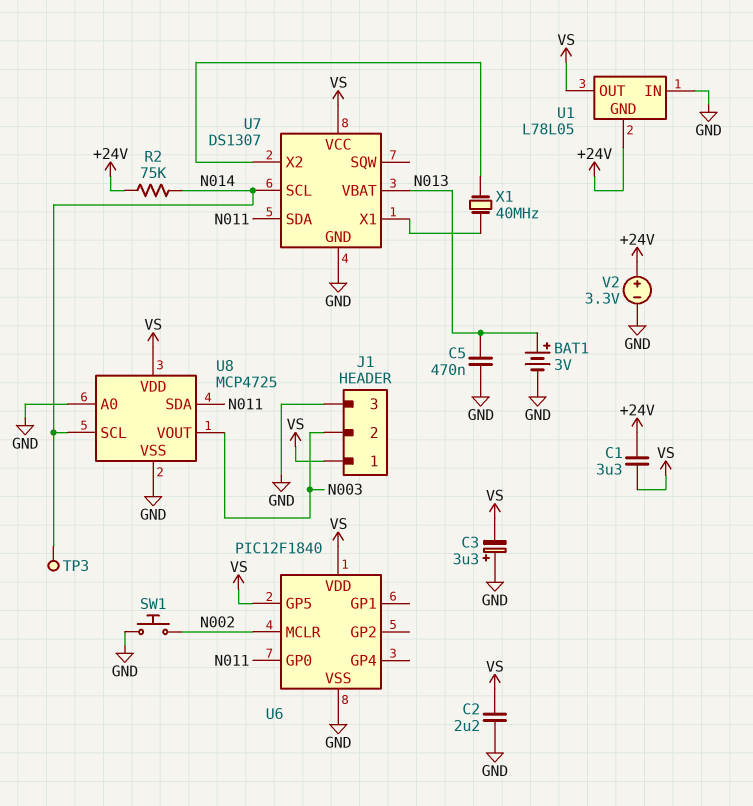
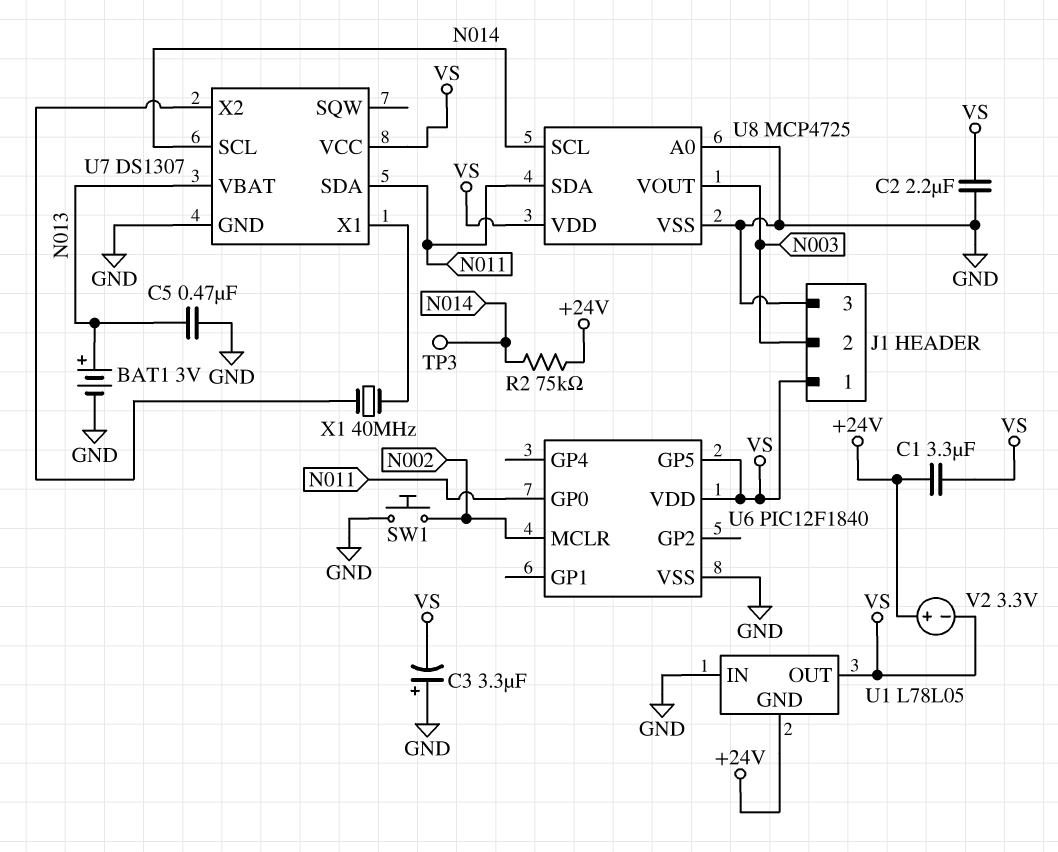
V2: 3.3V (plus +24V, minus GND) -> 3.3V (plus +24V, minus VS)

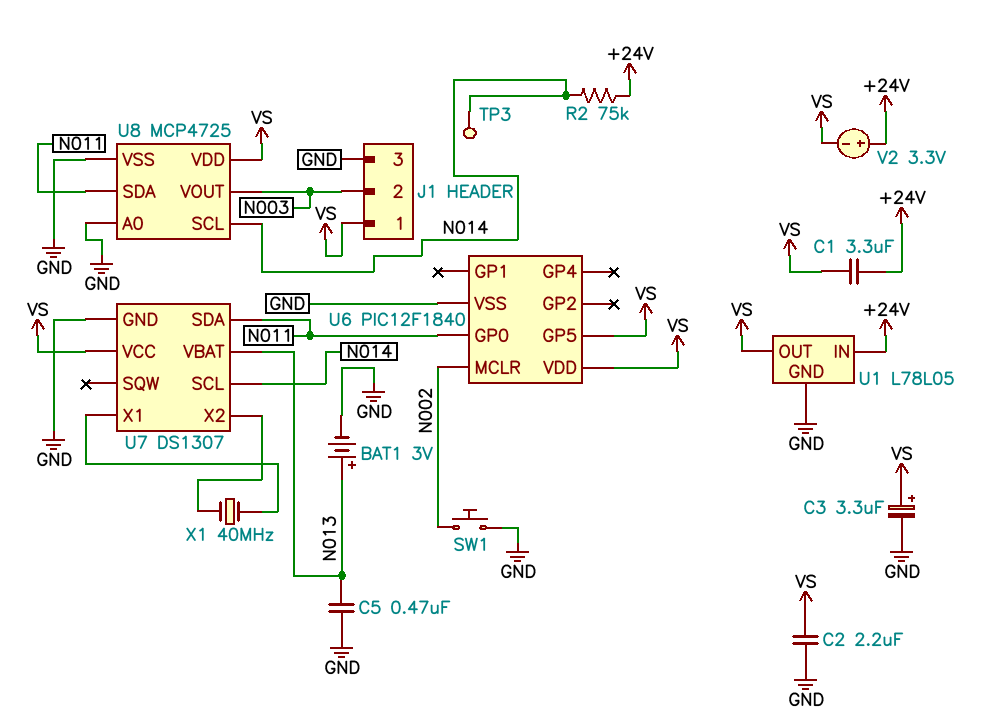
C3: 3.3uF (plus GND, minus VS) -> 3.3uF (plus VS, minus GND)
U1 pin GND: +24V -> GND
U1 pin IN: GND -> +24V

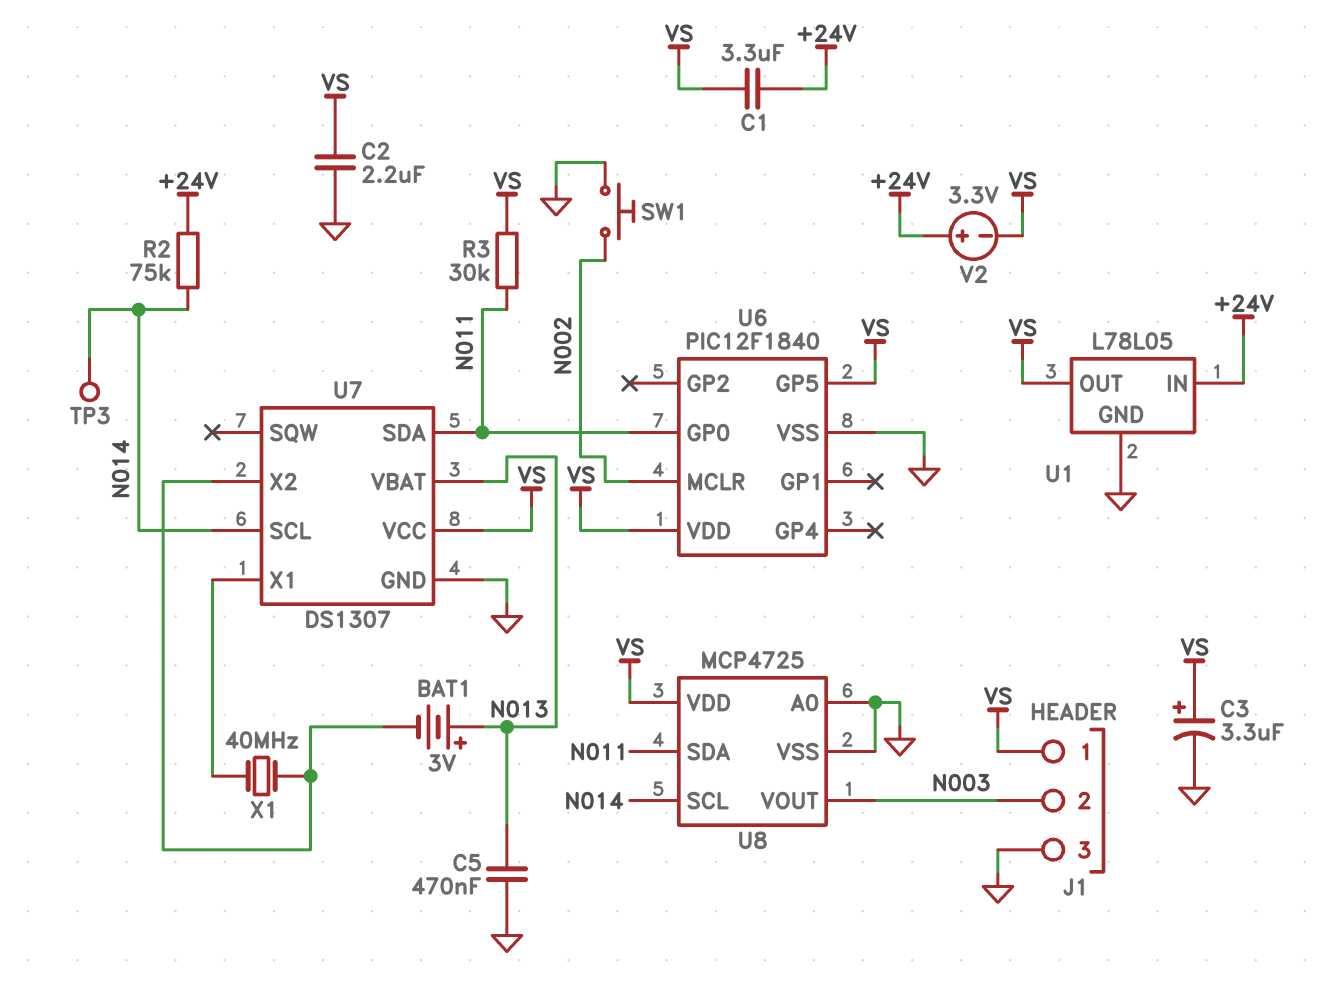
BAT1: 3V (plus N013, minus GND) -> 3V (plus N013, minus U7/X2)
R3: none -> 30k (N011, VS)

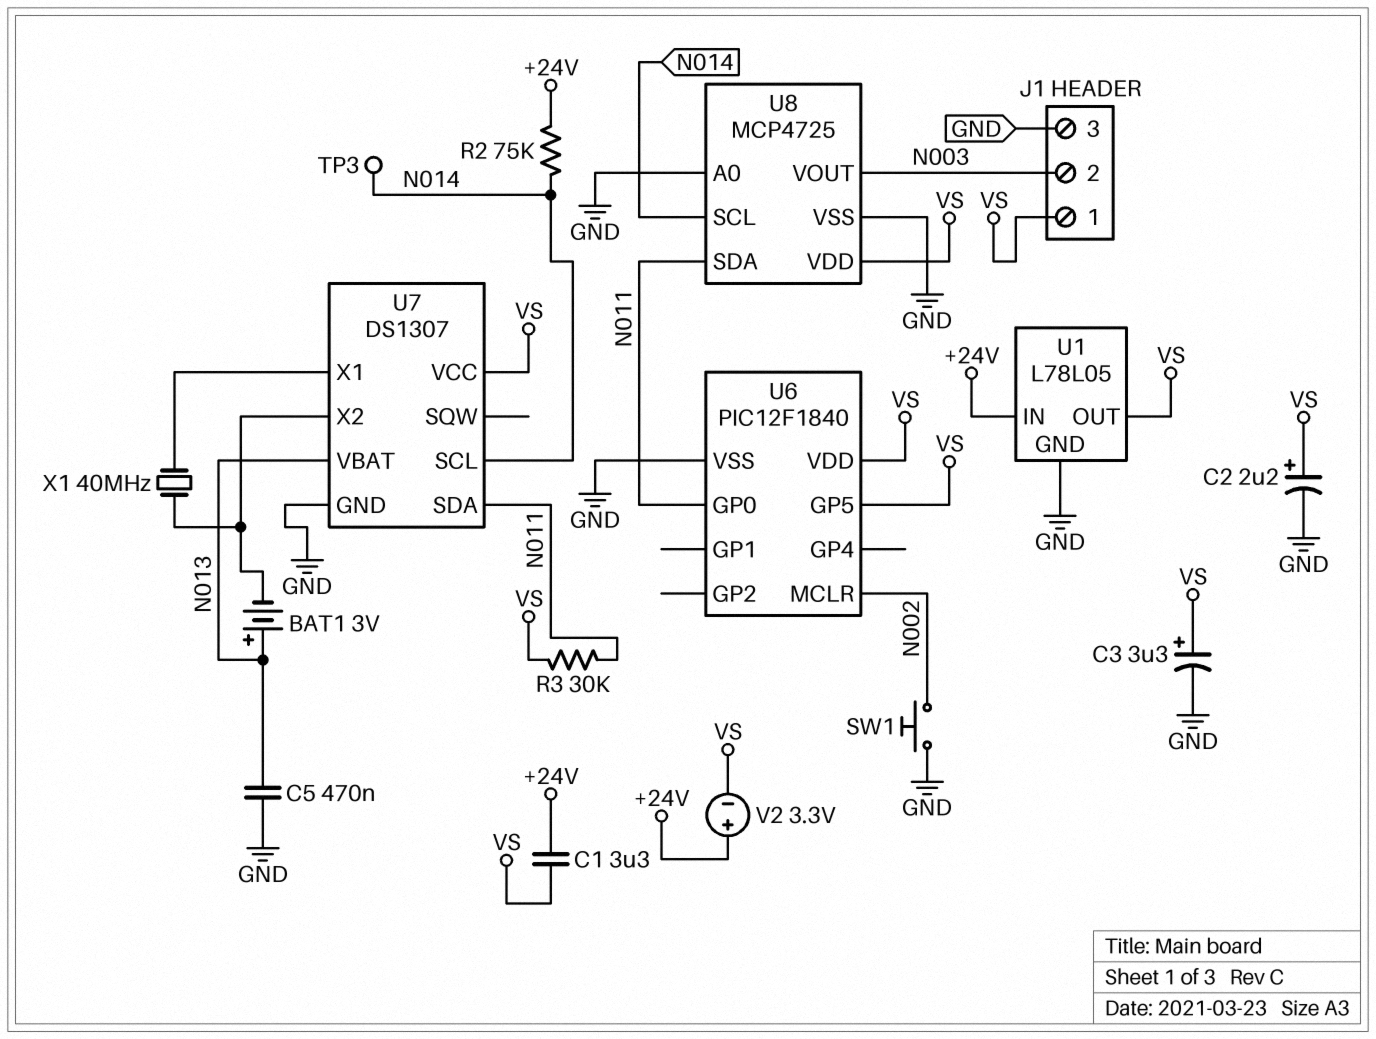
C2: 2.2uF (GND, VS) -> 2.2uF (plus VS, minus GND)

